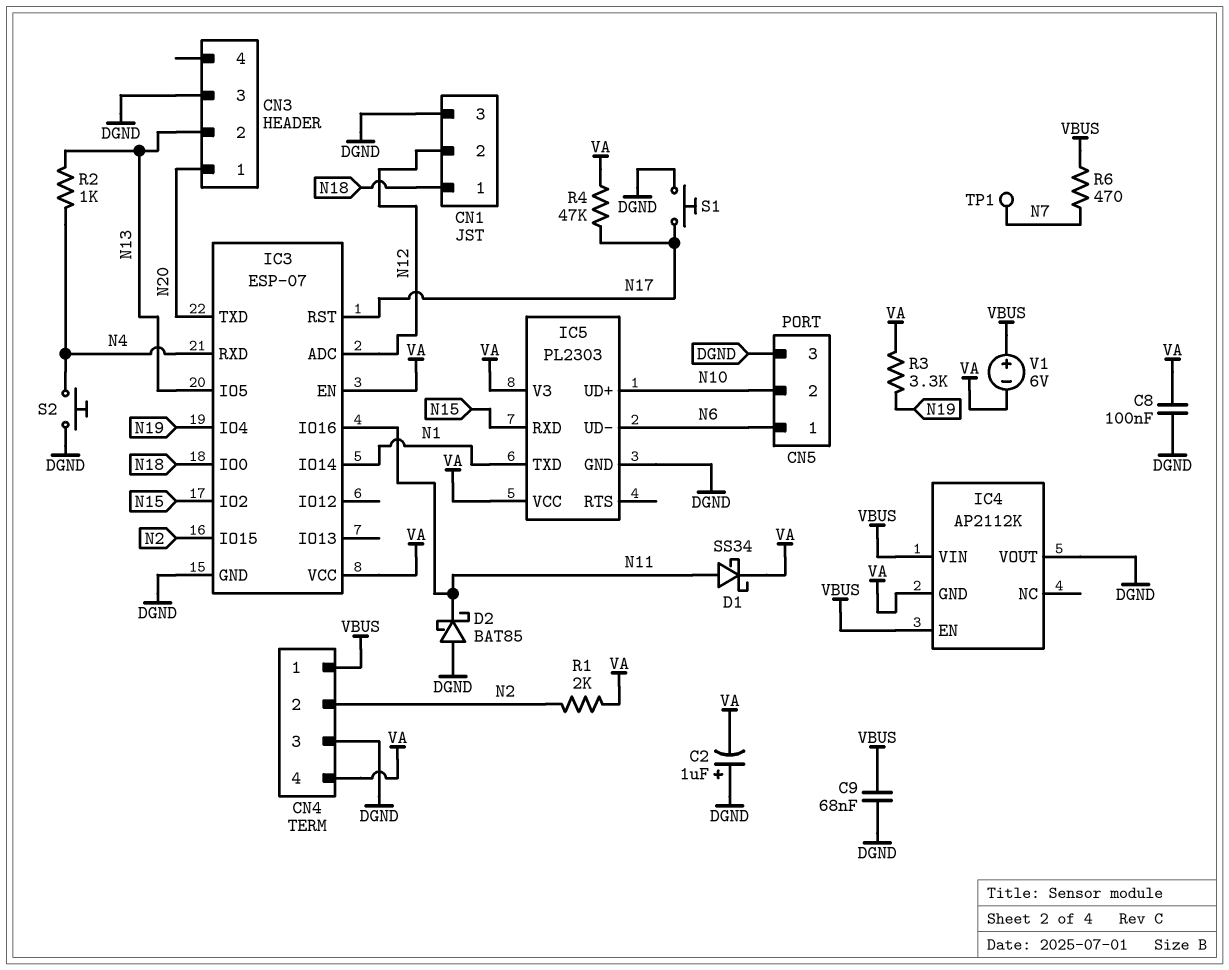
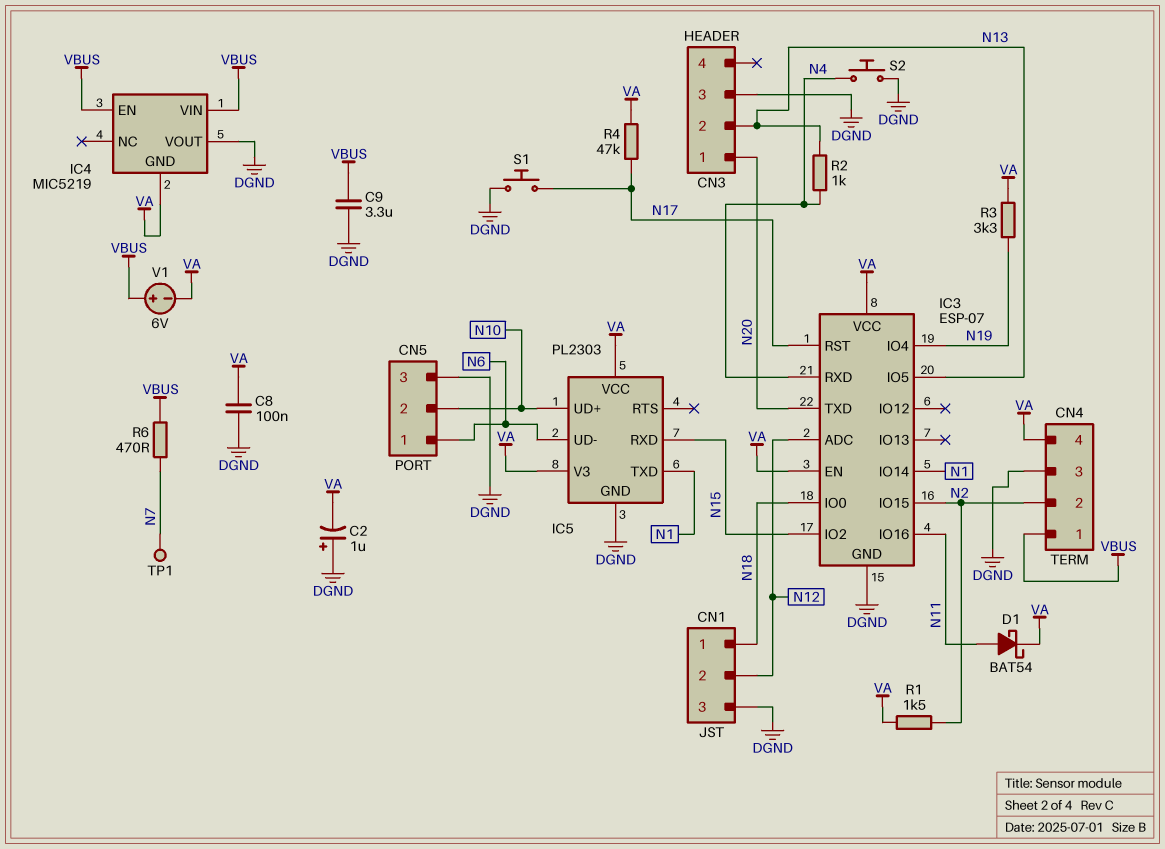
C9: 68nF (DGND, VBUS) -> 3.3uF (DGND, VBUS)
D1: schottky SS34 (A N11, K VA) -> schottky BAT54 (A N11, K VA)
D2: schottky BAT85 (A DGND, K N11) -> none
IC4: AP2112K -> MIC5219
R1: 2k (N2, VA) -> 1.5k (N2, VA)

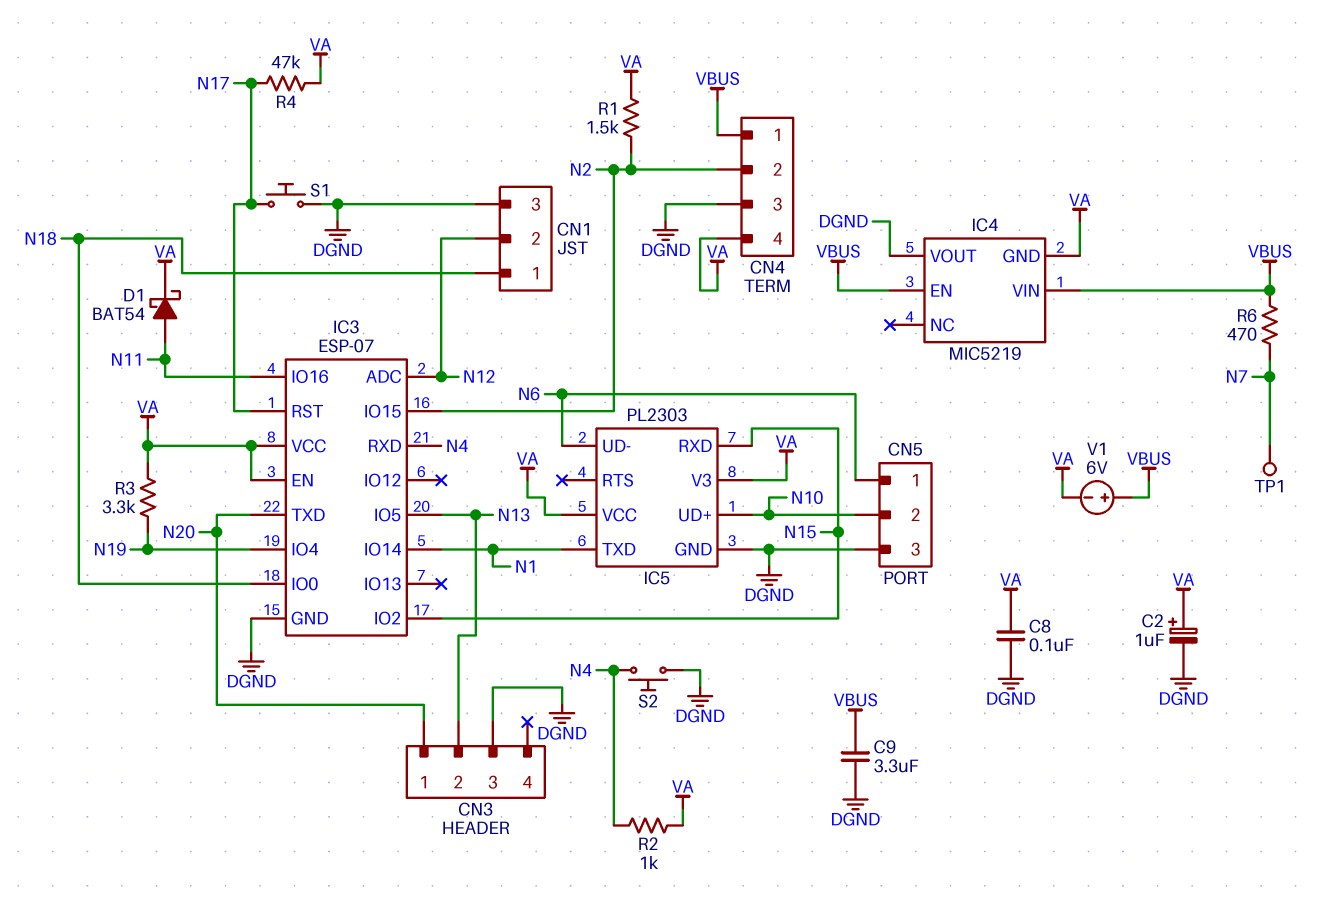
C2: 1uF (plus DGND, minus VA) -> 1uF (plus VA, minus DGND)
R2: 1k (N4, N13) -> 1k (N4, VA)

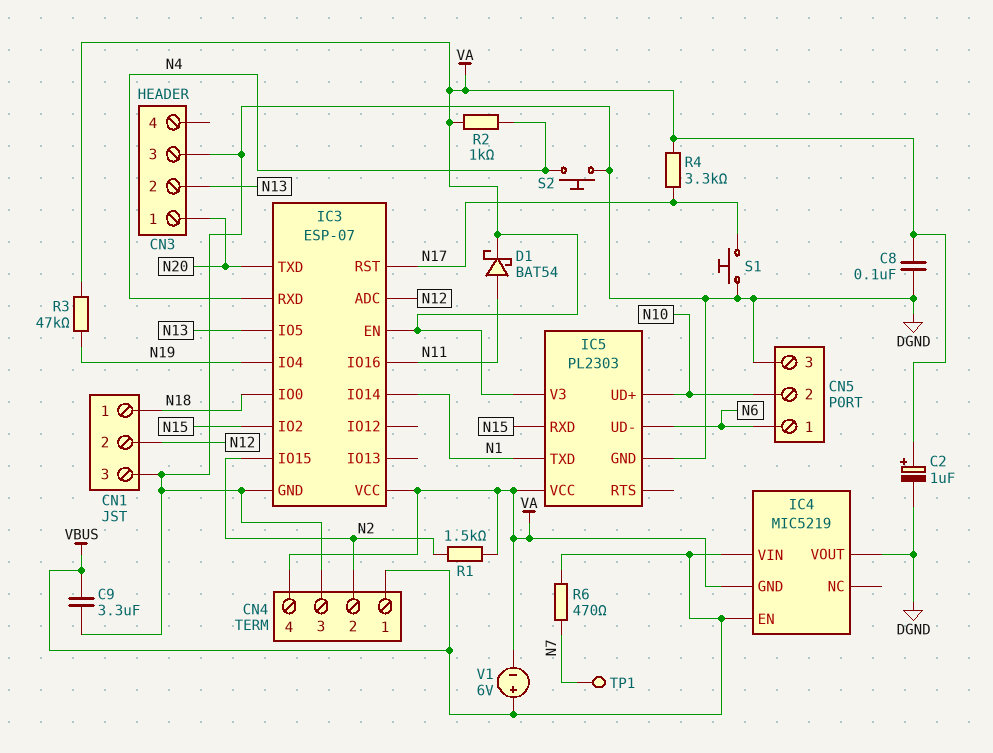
R3: 3.3k (N19, VA) -> 47k (N19, VA)
R4: 47k (N17, VA) -> 3.3k (N17, VA)

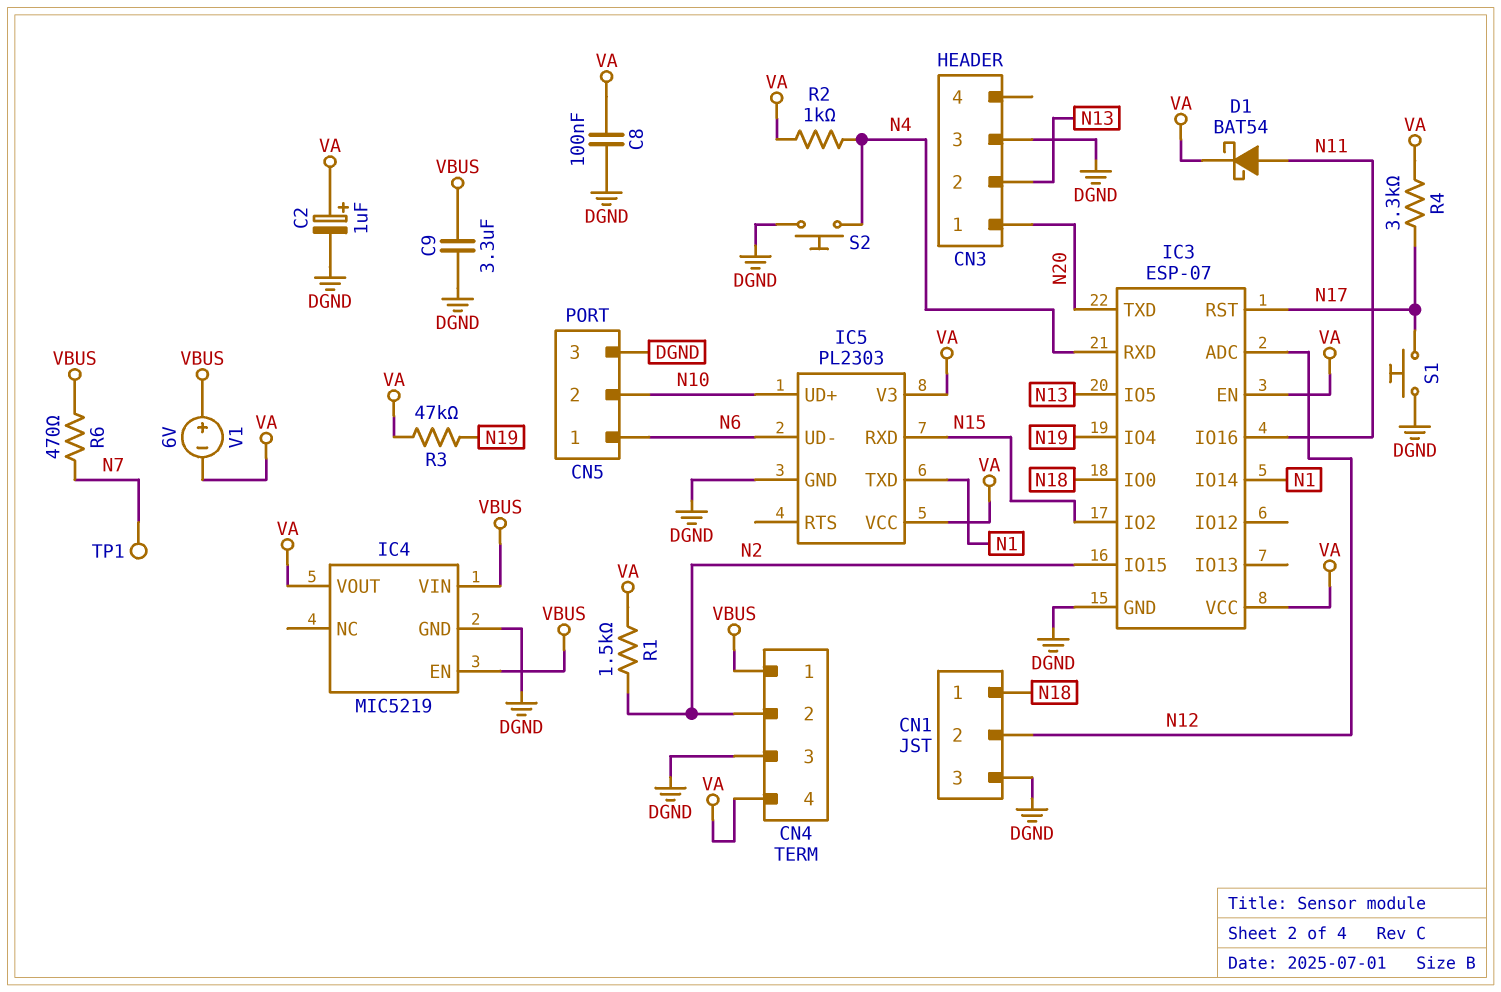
IC4 pin GND: VA -> DGND
IC4 pin VOUT: DGND -> VA

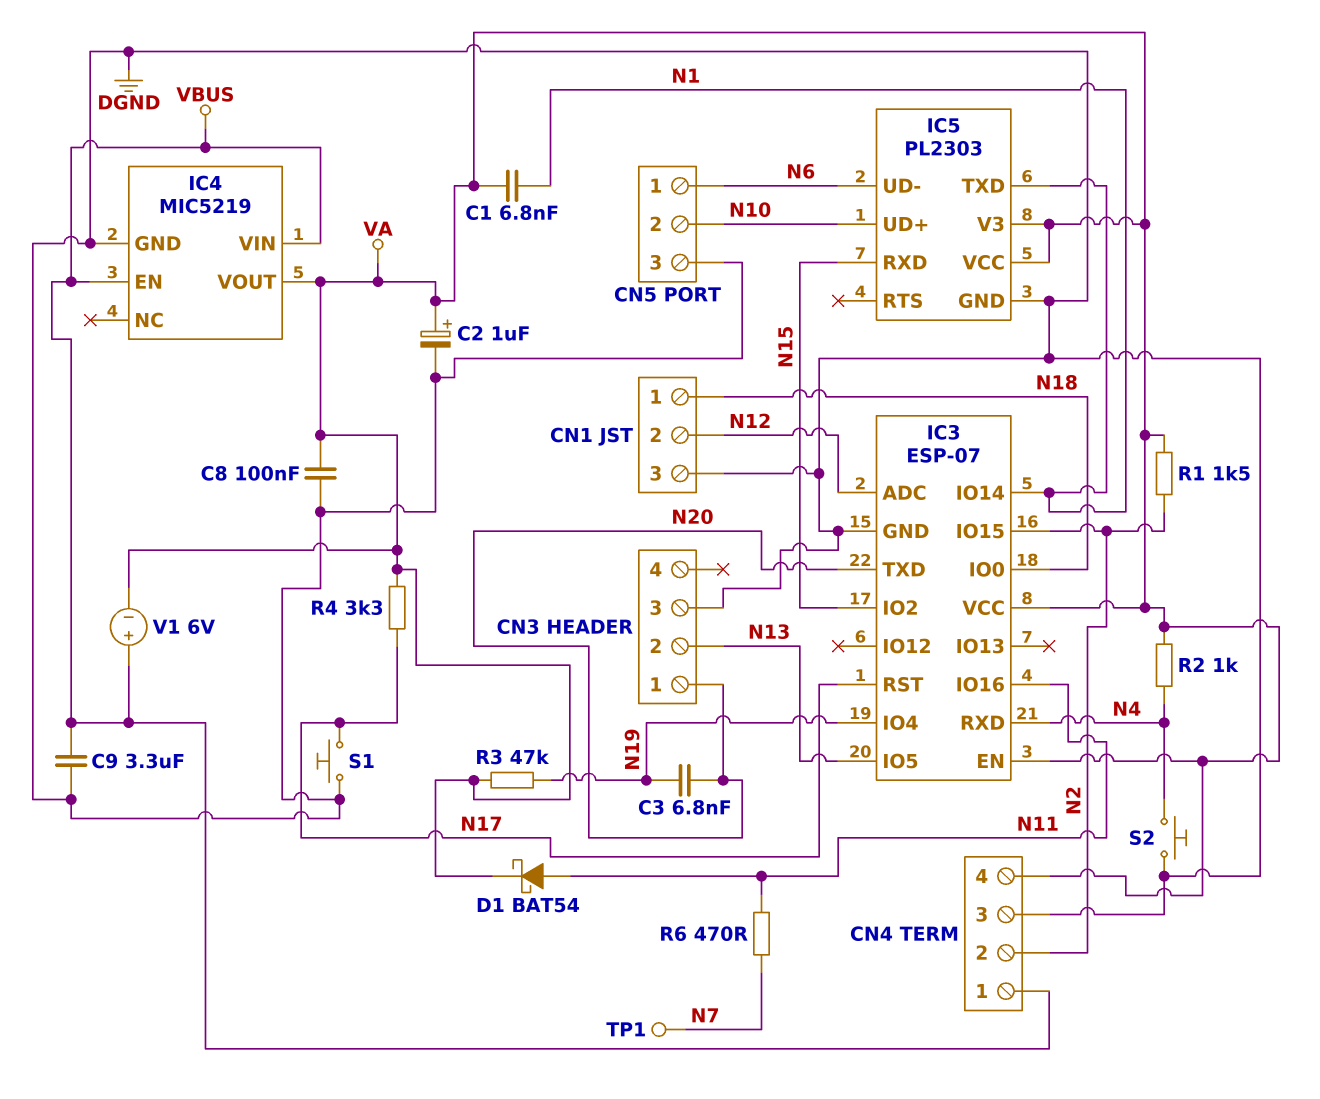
C1: none -> 6.8nF (N1, VA)
C3: none -> 6.8nF (N19, N20)
R6: 470 (N7, VBUS) -> 470 (N7, N11)

